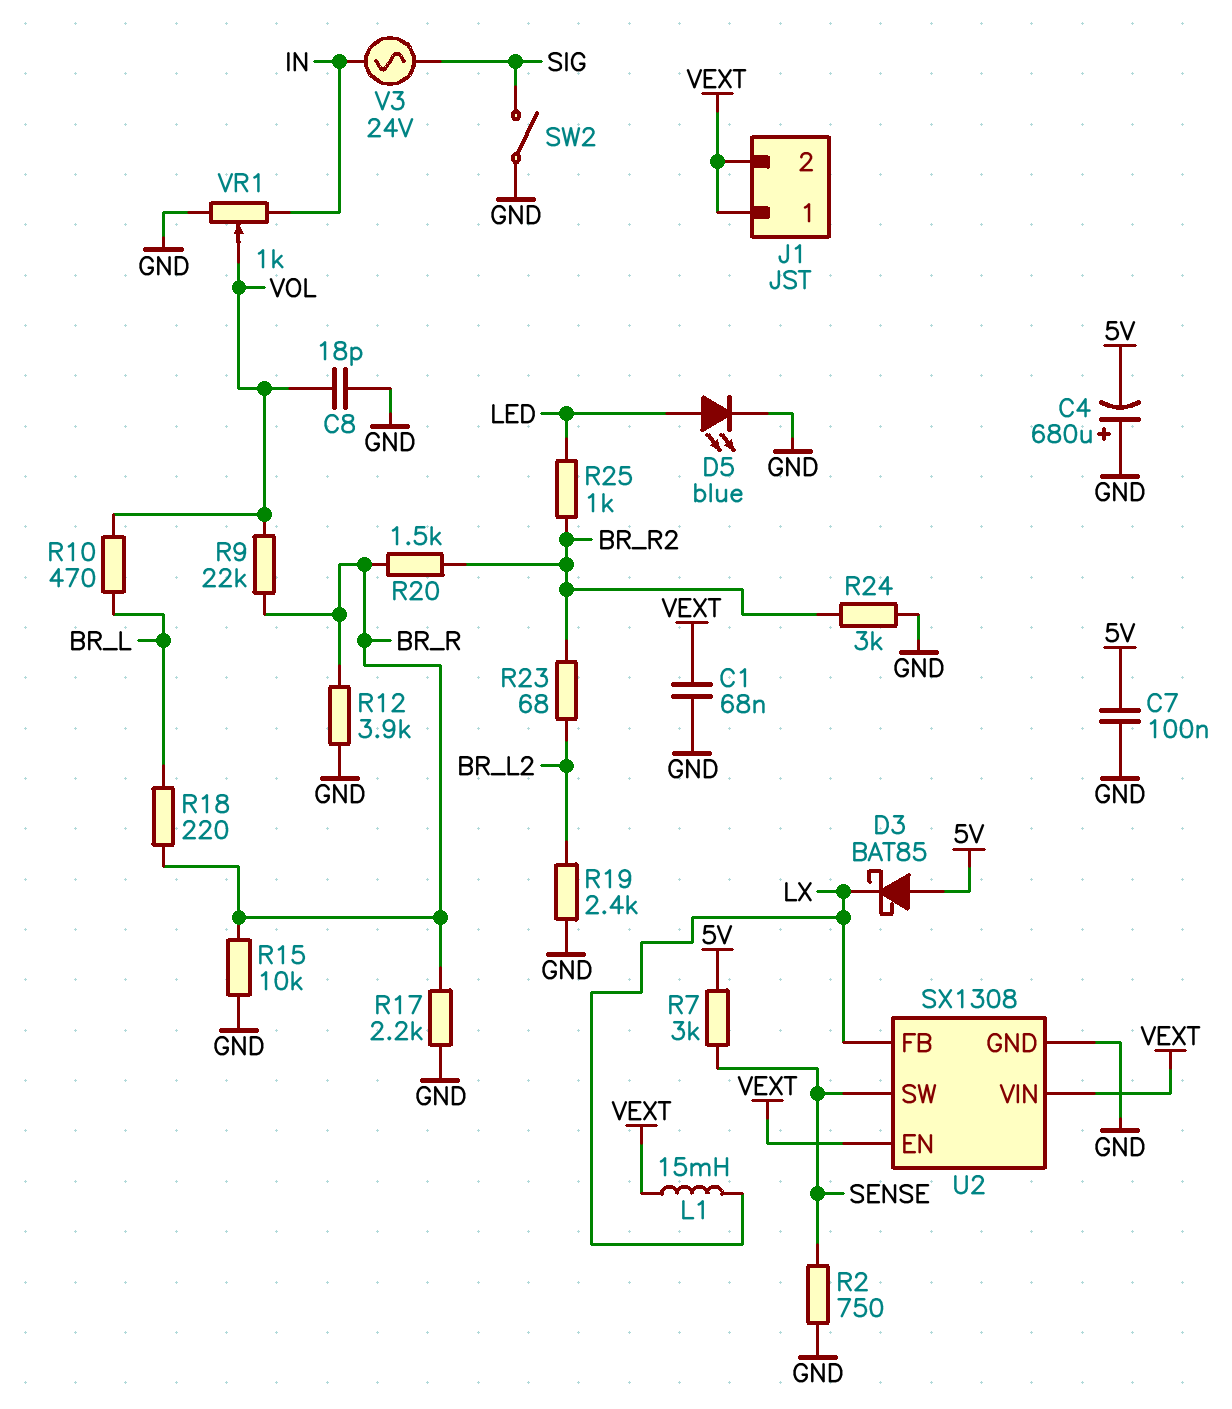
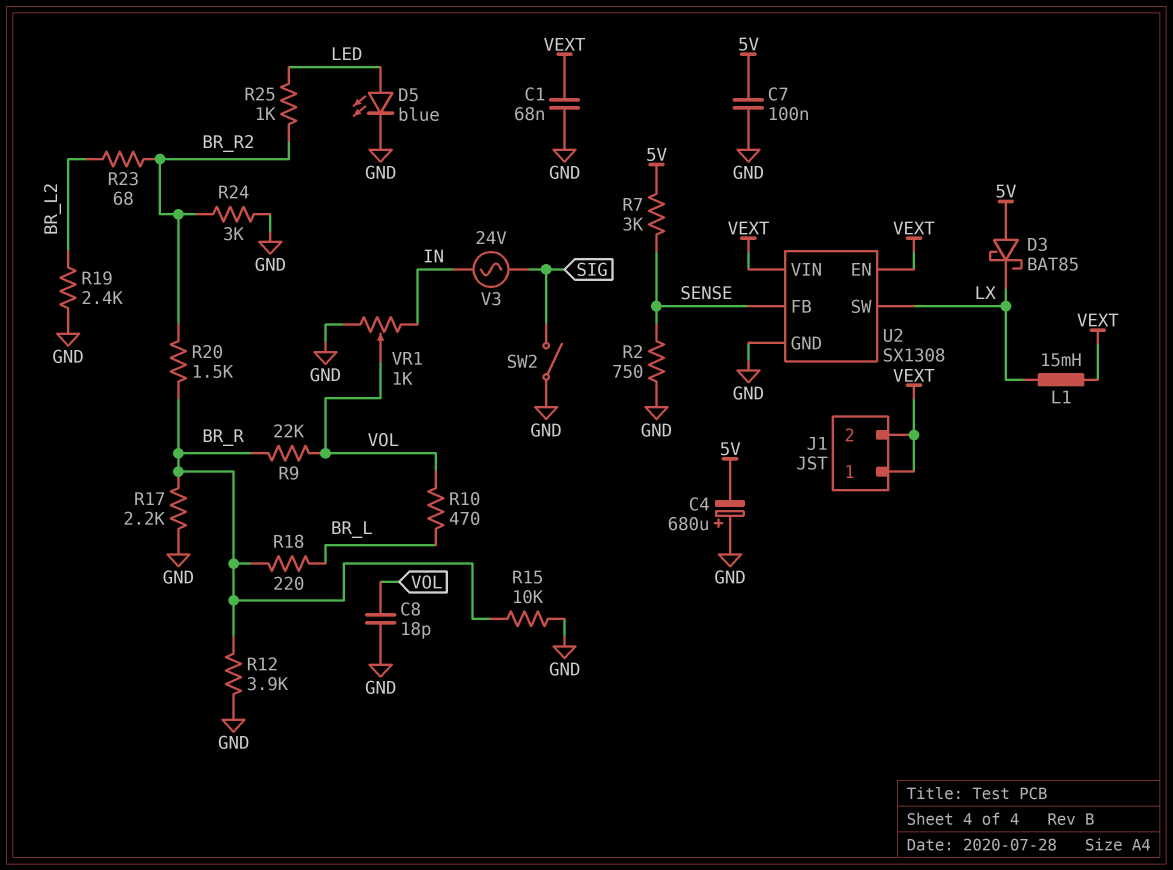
U2 pin FB: LX -> SENSE
U2 pin SW: SENSE -> LX

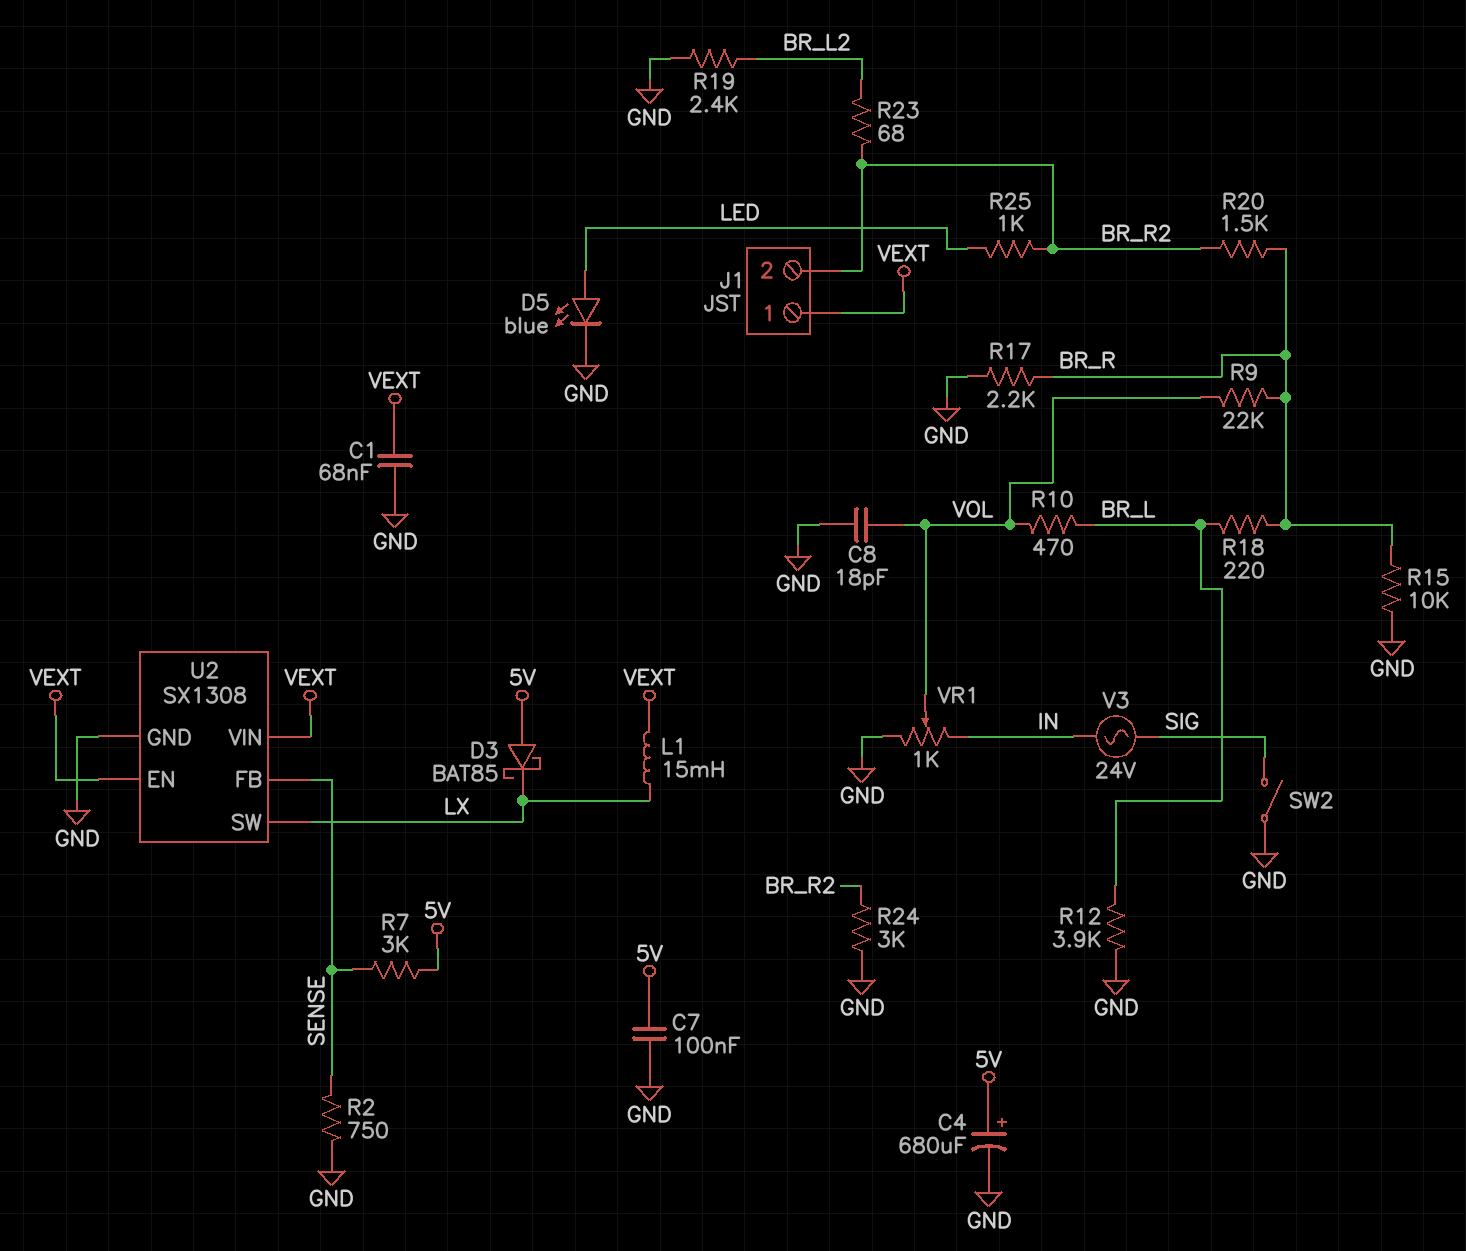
C4: 680uF (plus GND, minus 5V) -> 680uF (plus 5V, minus GND)
J1 pin 2: VEXT -> BR_R2
R12: 3.9k (BR_R, GND) -> 3.9k (BR_L, GND)

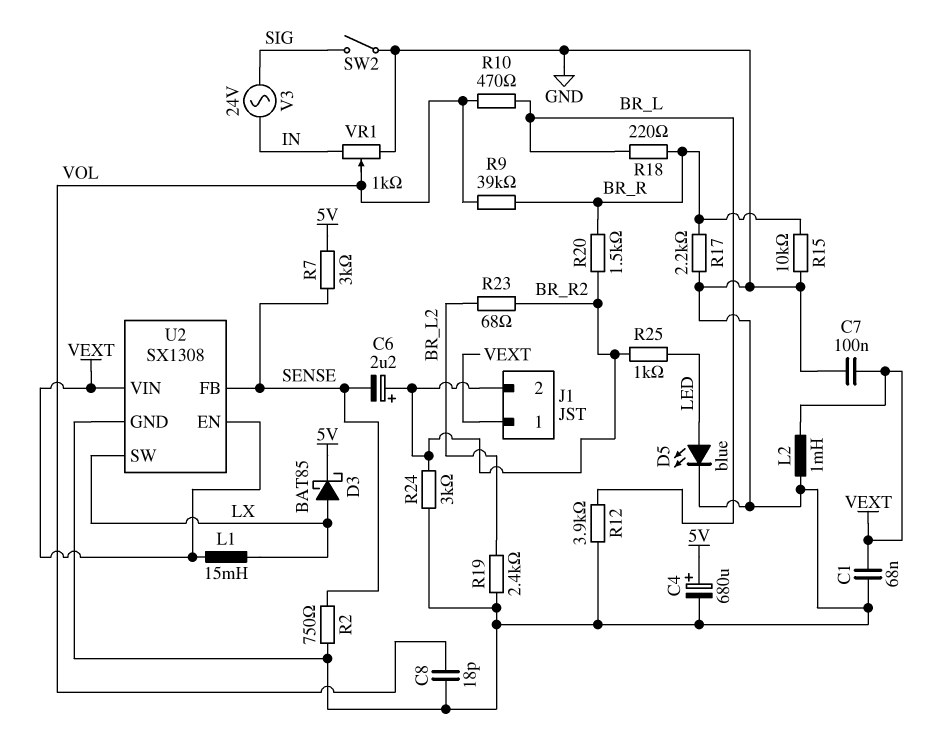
C6: none -> 2.2uF (plus BR_R2, minus SENSE)
C7: 100nF (5V, GND) -> 100nF (GND, VEXT)
D3: schottky BAT85 (A 5V, K LX) -> schottky BAT85 (A LX, K 5V)
L2: none -> 1mH (GND, VEXT)
R9: 22k (BR_R, VOL) -> 39k (BR_R, VOL)

